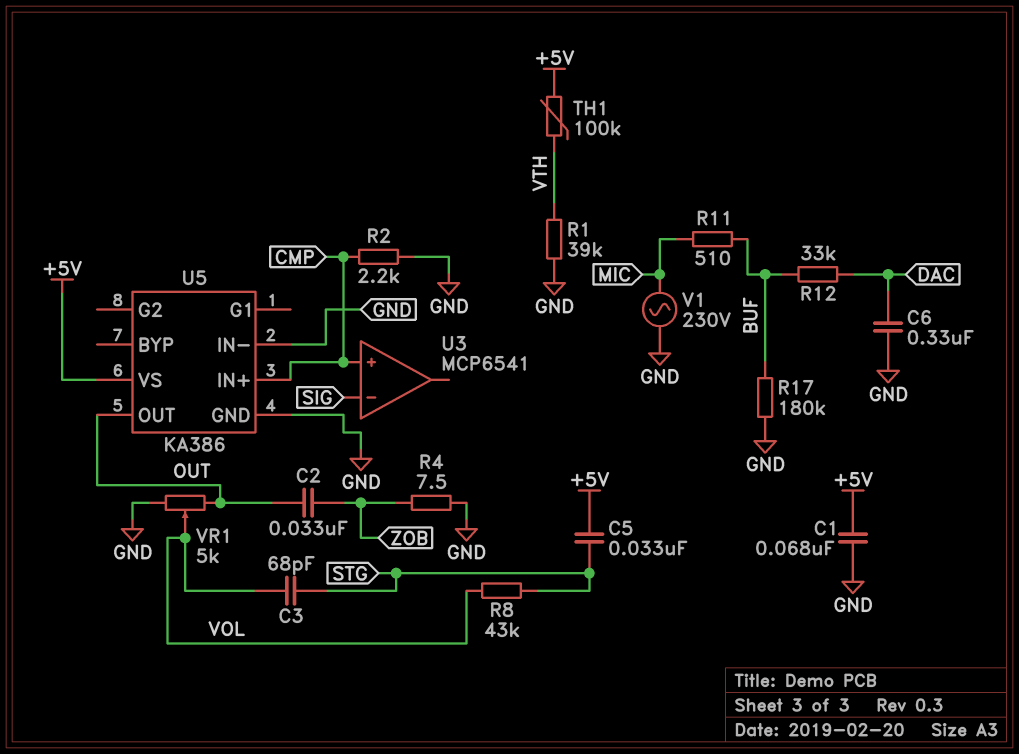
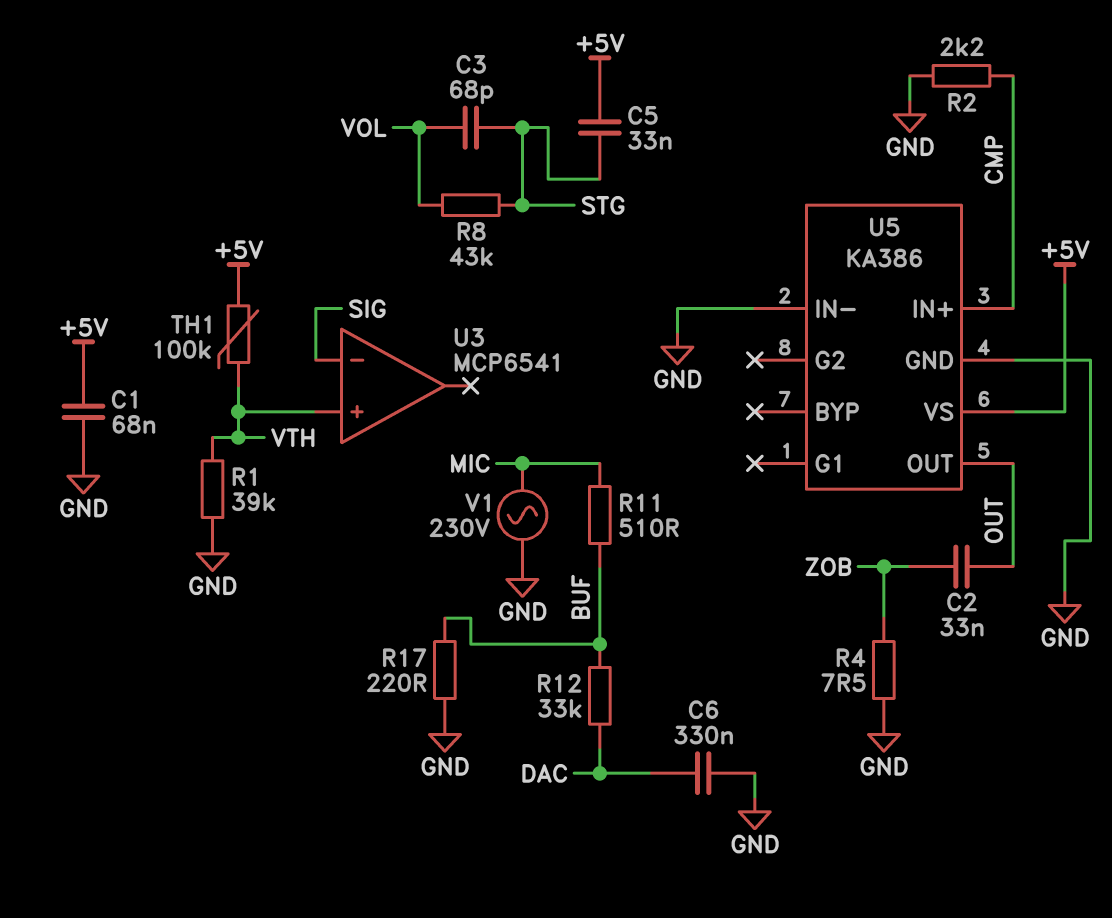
R17: 180k (BUF, GND) -> 220 (BUF, GND)
U3 pin in+: CMP -> VTH
VR1: 5k (GND, OUT, wiper VOL) -> none

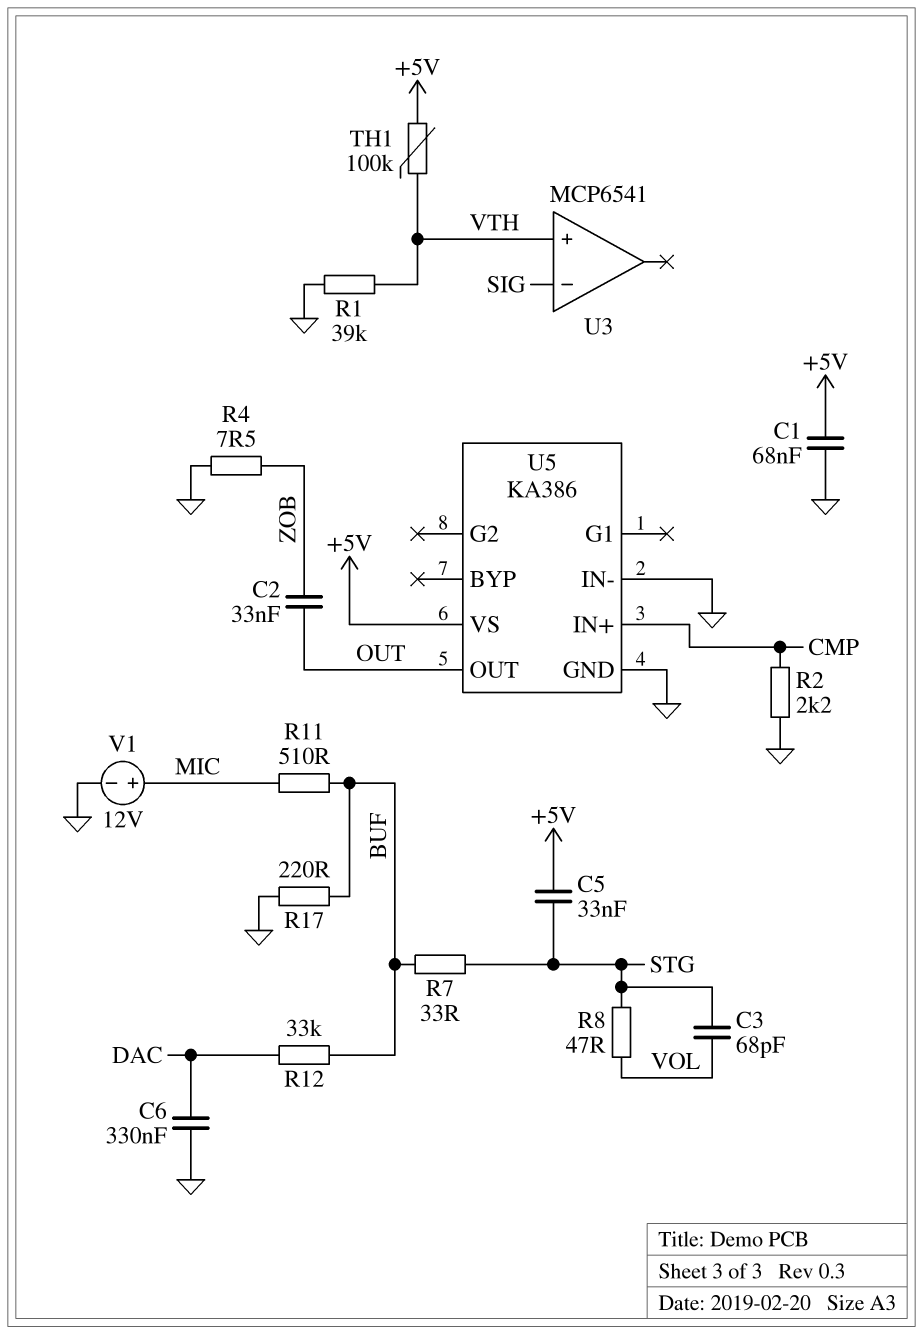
R7: none -> 33 (BUF, STG)
R8: 43k (STG, VOL) -> 47 (STG, VOL)
V1: AC 230V (GND, MIC) -> 12V (plus MIC, minus GND)

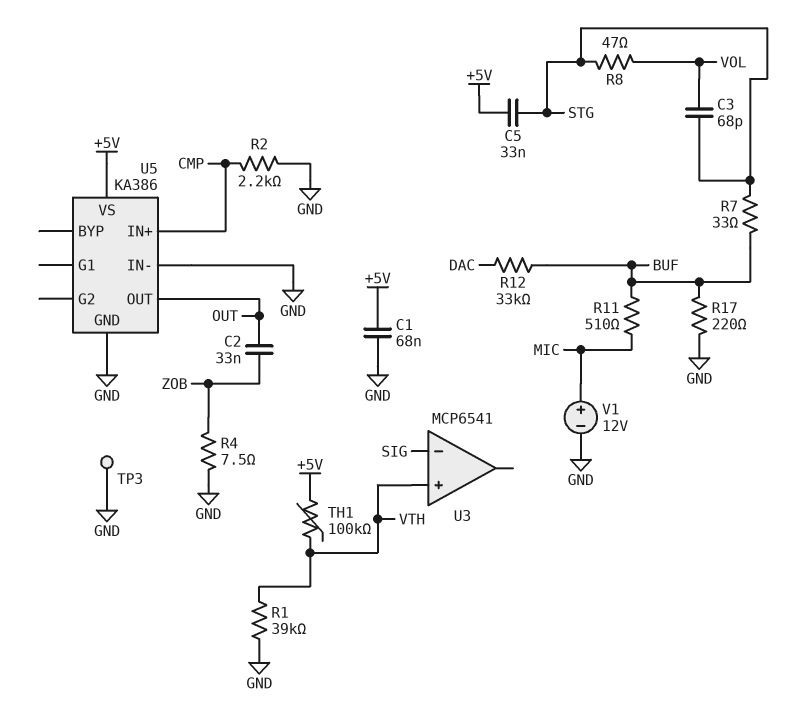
C6: 330nF (DAC, GND) -> none
TP3: none -> test point (GND)

